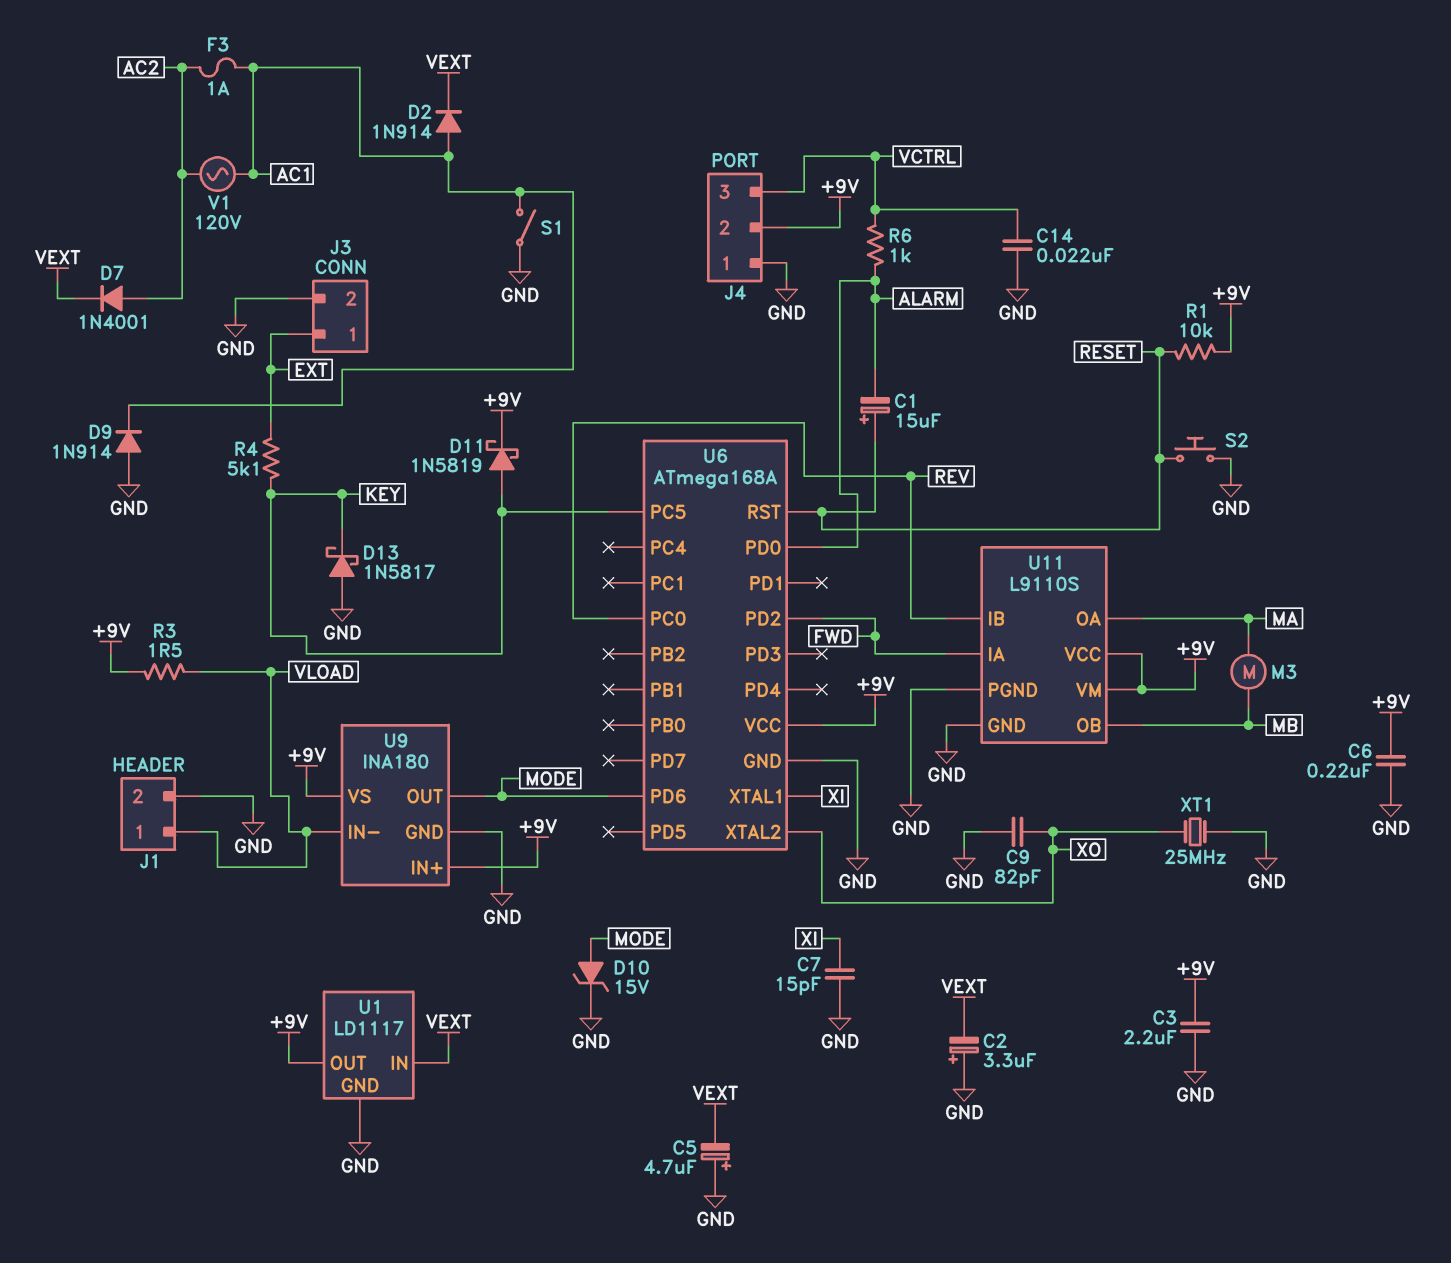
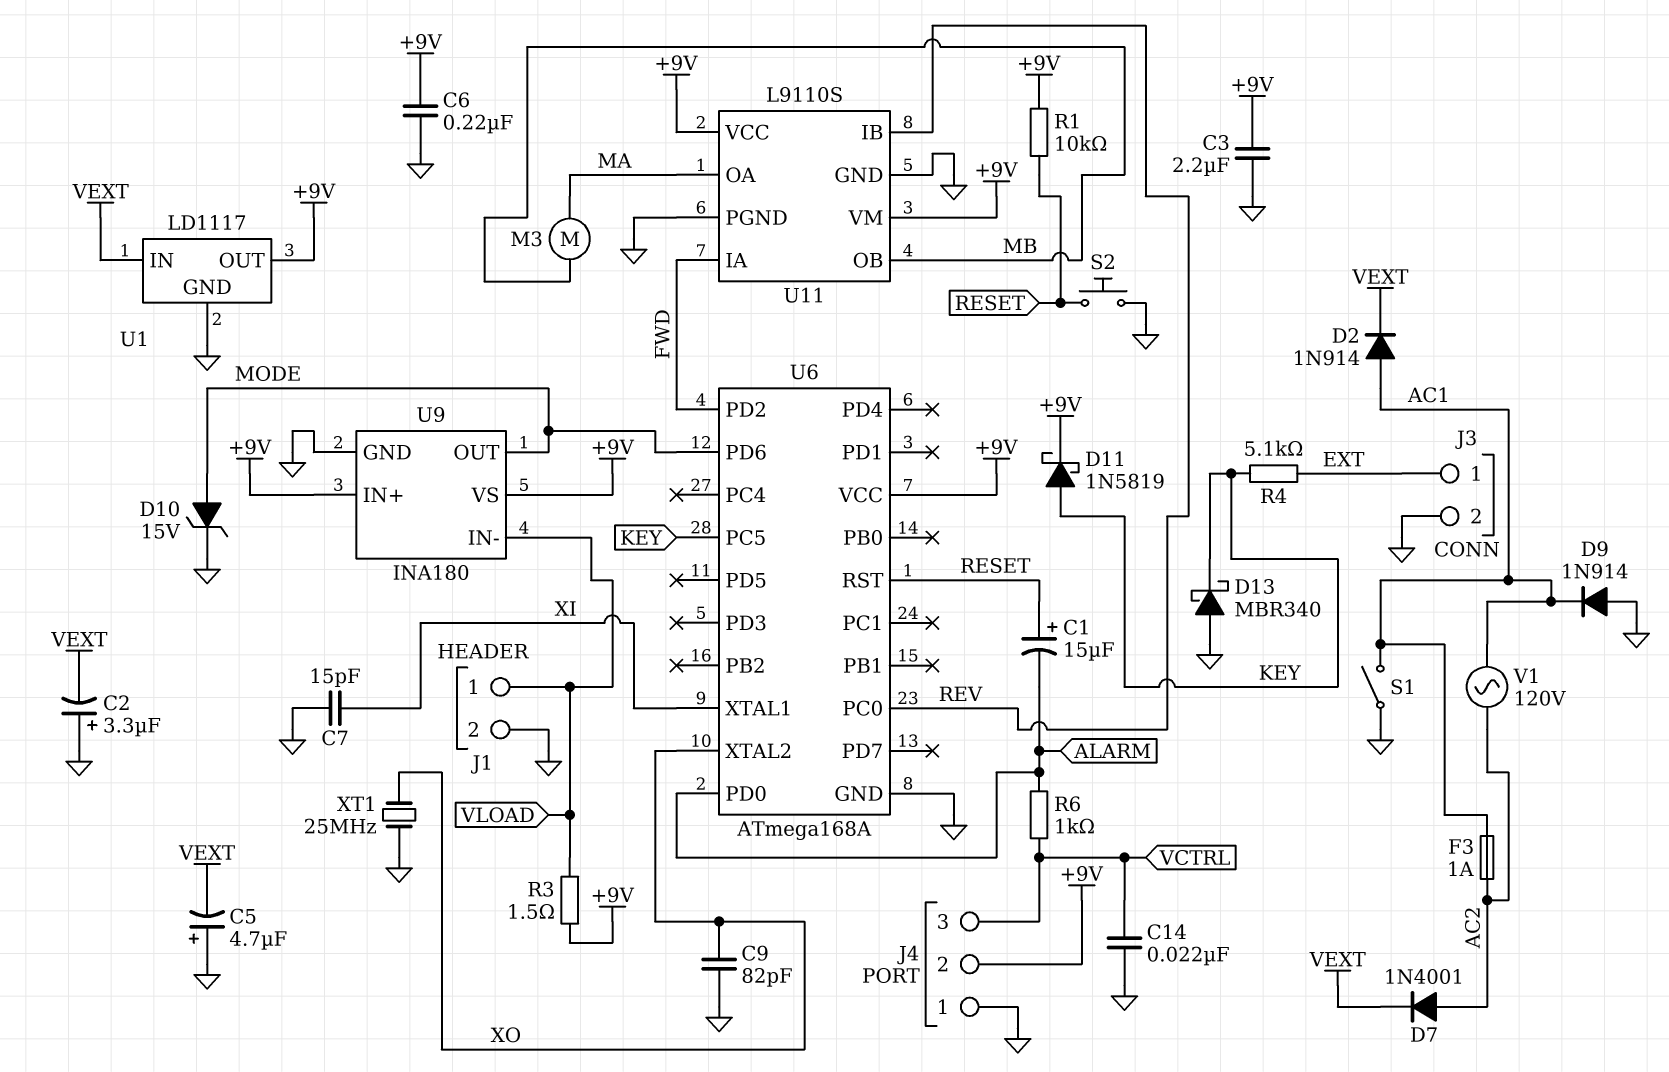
D13: schottky 1N5817 (A GND, K KEY) -> schottky MBR340 (A GND, K KEY)

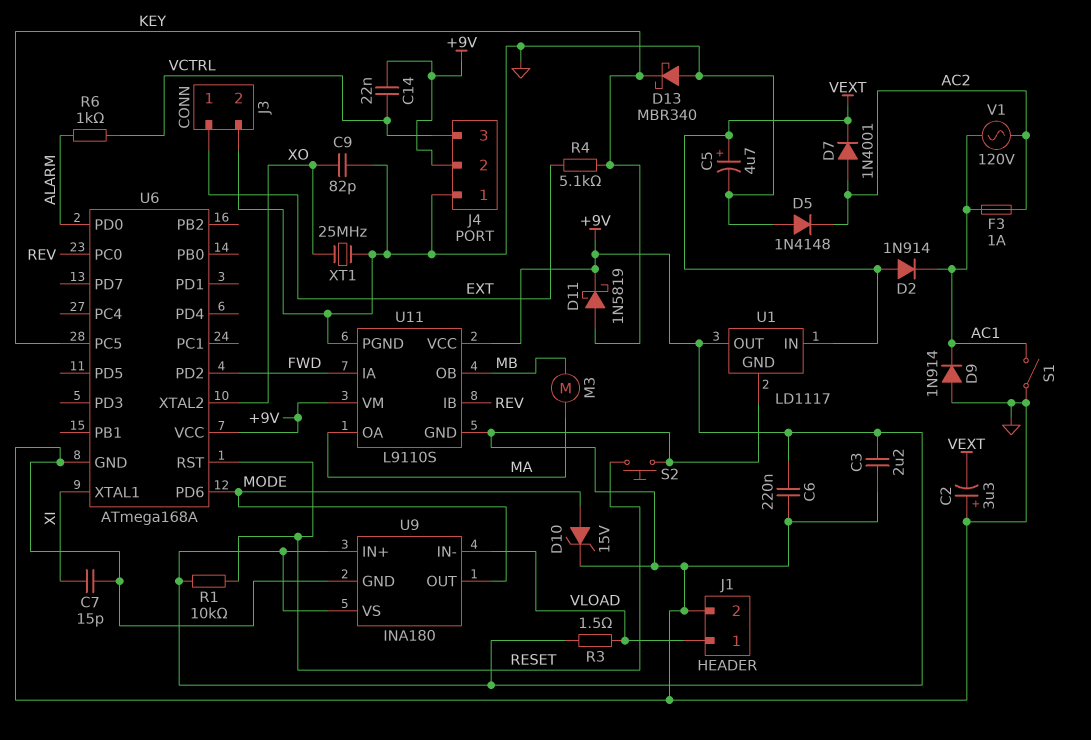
C1: 15uF (plus RESET, minus ALARM) -> none
C5: 4.7uF (plus GND, minus VEXT) -> 4.7uF (plus VEXT, minus GND)
C14: 22nF (GND, VCTRL) -> 22nF (+9V, VCTRL)
D2: diode 1N914 (A AC1, K VEXT) -> diode 1N914 (A VEXT, K AC1)
D5: none -> diode 1N4148 (A GND, K AC2)

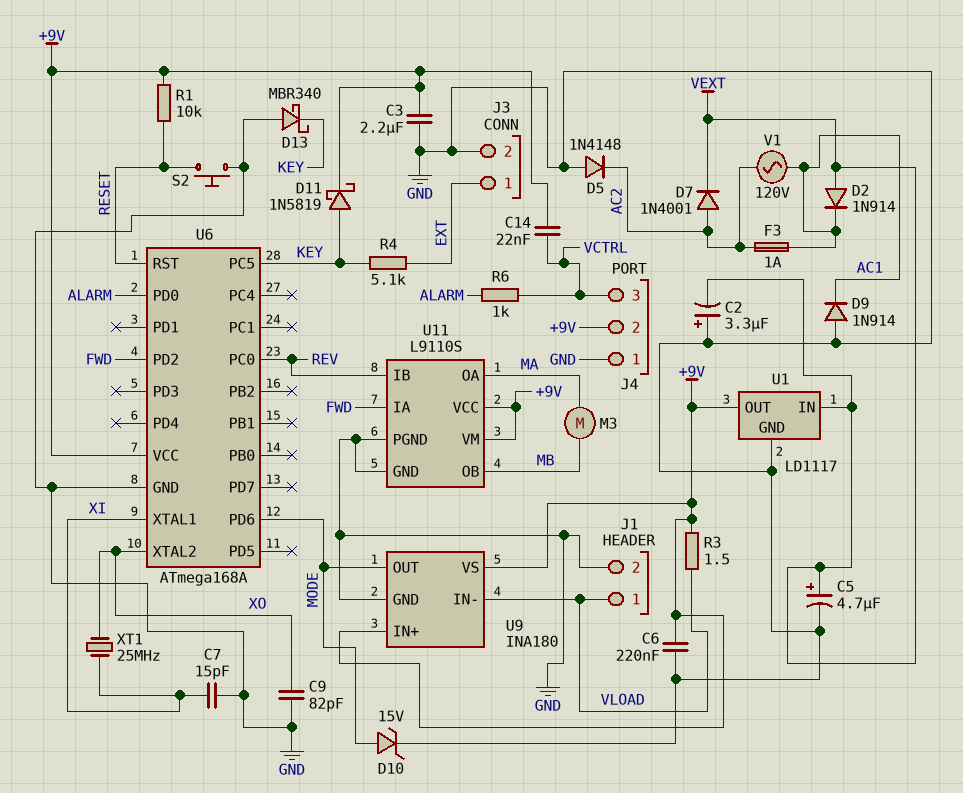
S1: switch (AC1, GND) -> none
XT1: 25MHz (GND, XO) -> 25MHz (XI, XO)

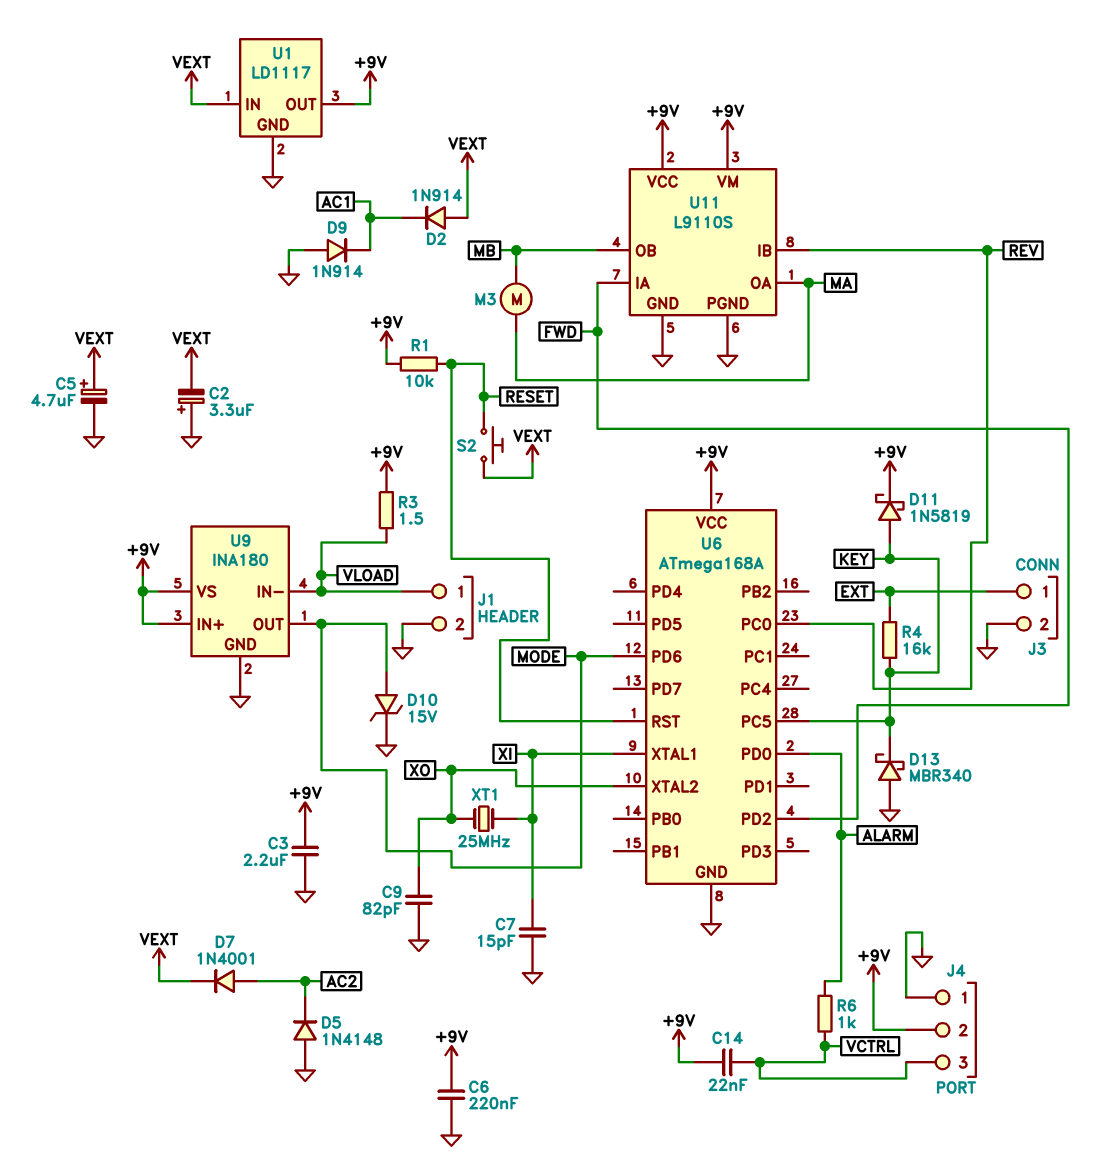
F3: 1A (AC1, AC2) -> none
R4: 5.1k (EXT, KEY) -> 16k (EXT, KEY)
S2: button (GND, RESET) -> button (RESET, VEXT)
V1: AC 120V (AC1, AC2) -> none

